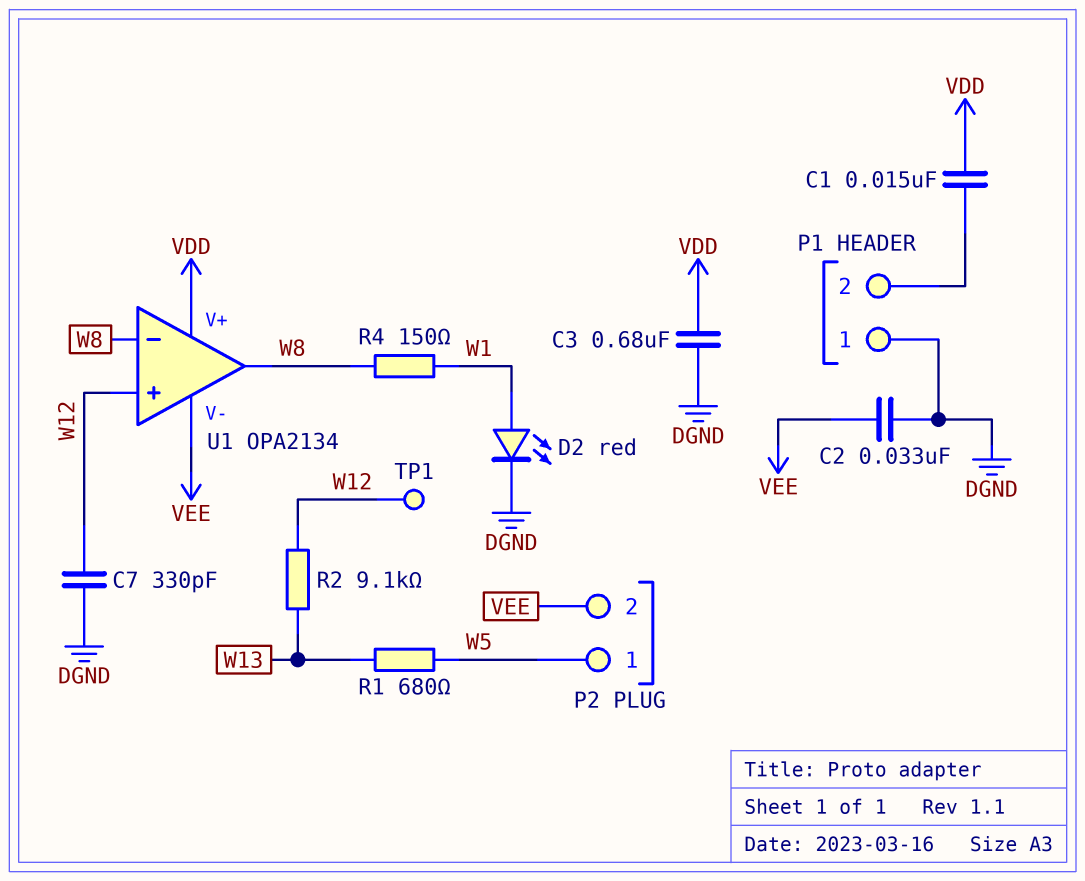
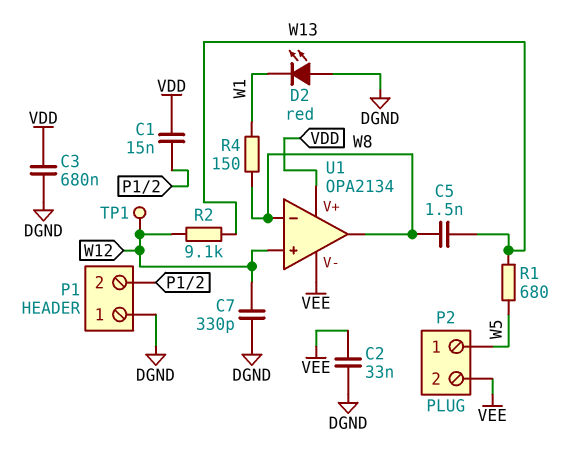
C5: none -> 1.5nF (W8, W13)
D2: LED red (A W1, K DGND) -> LED red (A DGND, K W1)

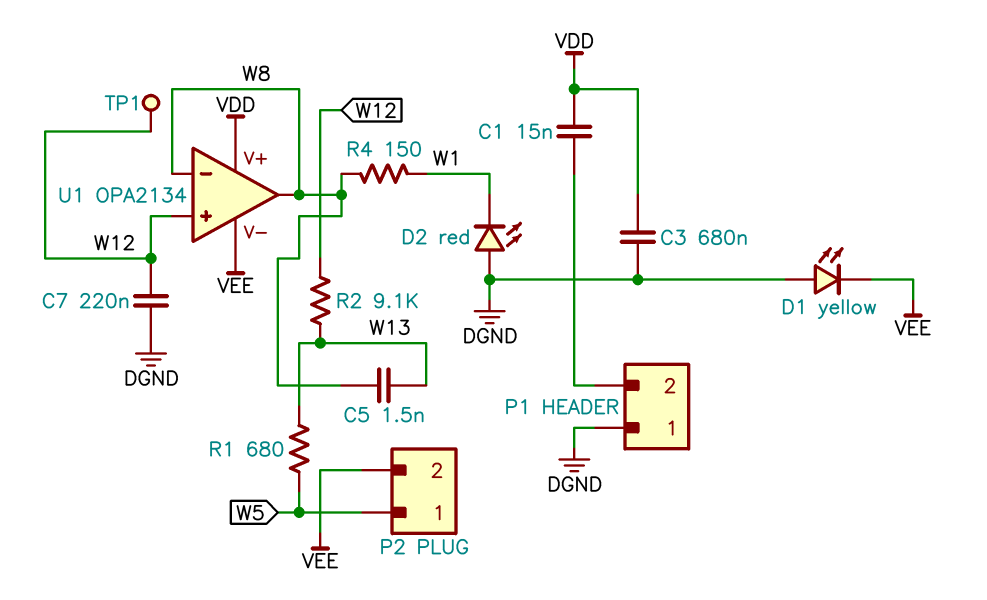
C2: 33nF (DGND, VEE) -> none
C7: 330pF (DGND, W12) -> 220nF (DGND, W12)
D1: none -> LED yellow (A DGND, K VEE)

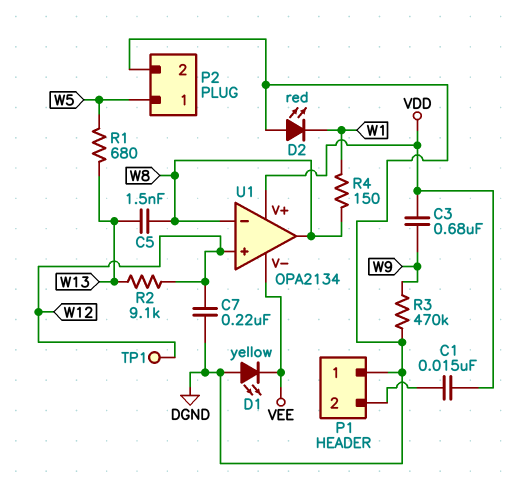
C3: 680nF (DGND, VDD) -> 680nF (VDD, W9)
P2 pin 2: VEE -> DGND
R3: none -> 470k (DGND, W9)

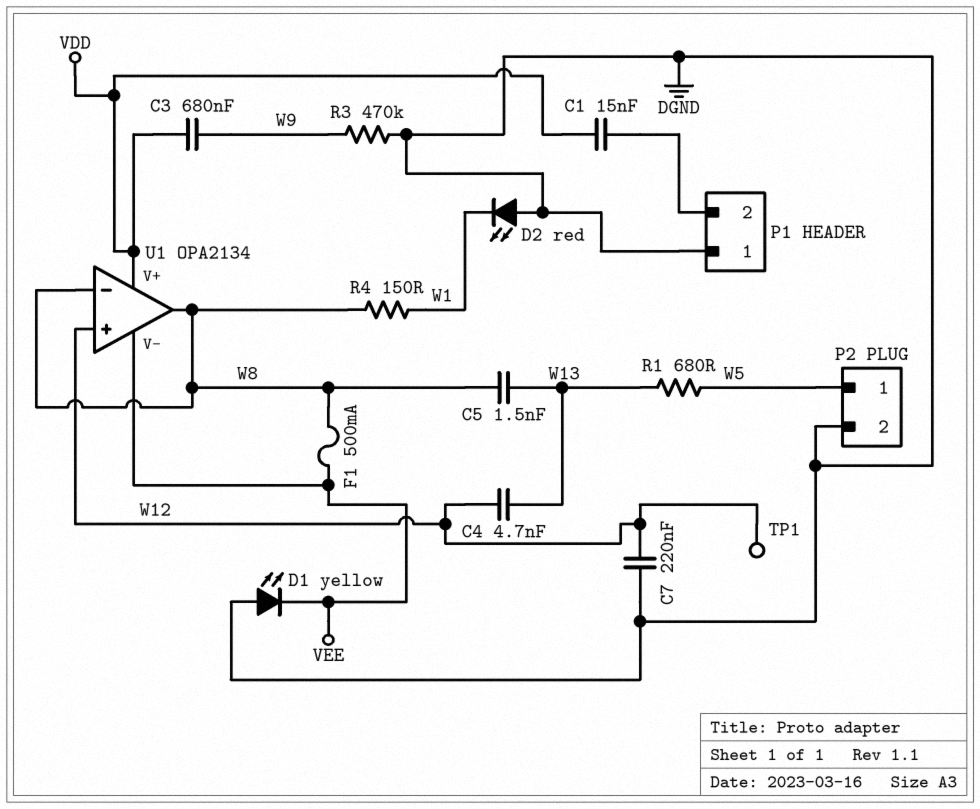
C4: none -> 4.7nF (W12, W13)
F1: none -> 500mA (VEE, W8)
R2: 9.1k (W12, W13) -> none

